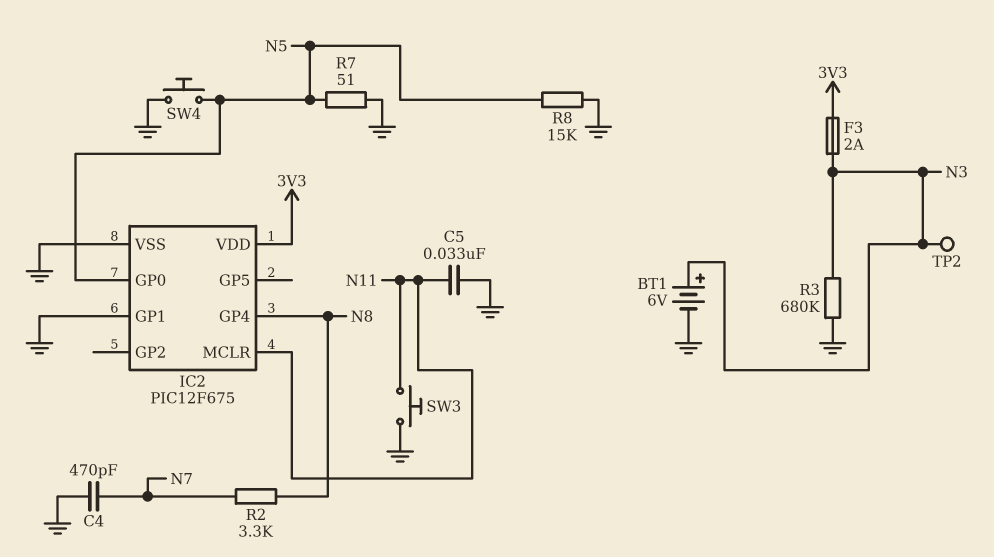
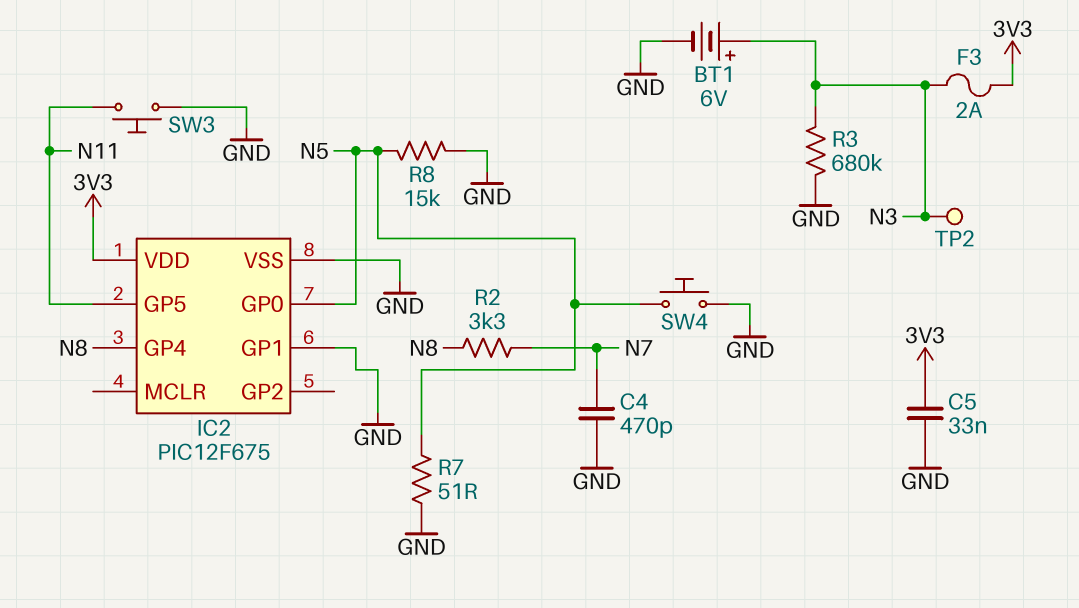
C5: 33nF (GND, N11) -> 33nF (3V3, GND)
IC2 pin GP5: none -> N11
IC2 pin MCLR: N11 -> none

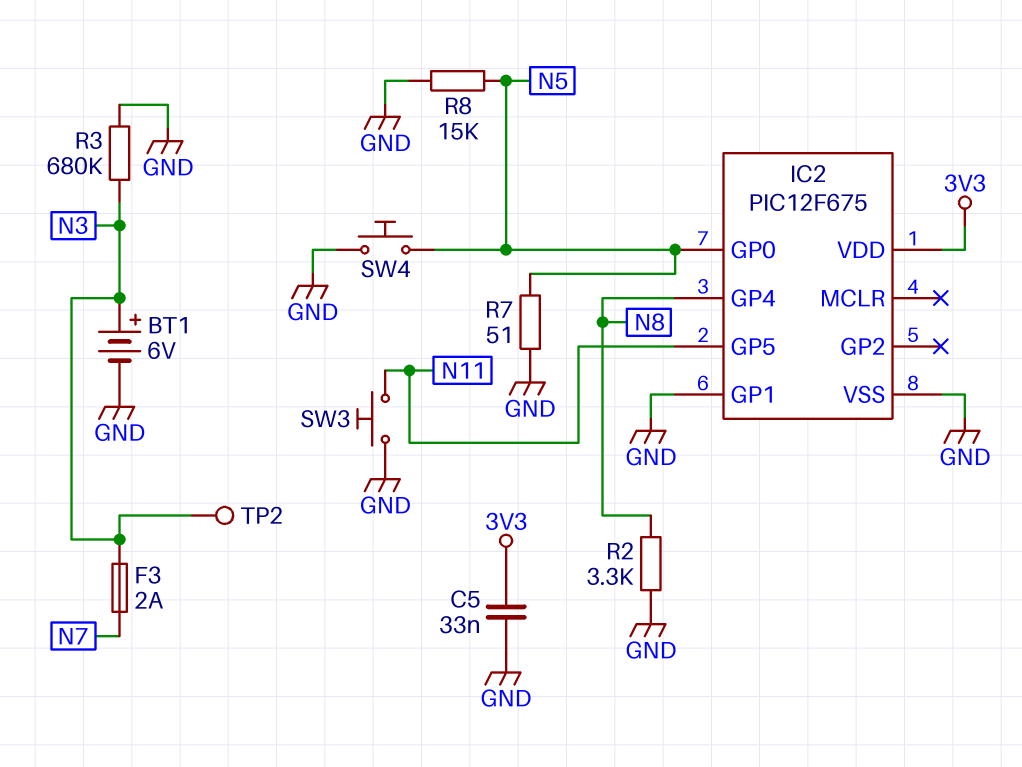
C4: 470pF (GND, N7) -> none
F3: 2A (3V3, N3) -> 2A (N3, N7)
R2: 3.3k (N7, N8) -> 3.3k (GND, N8)

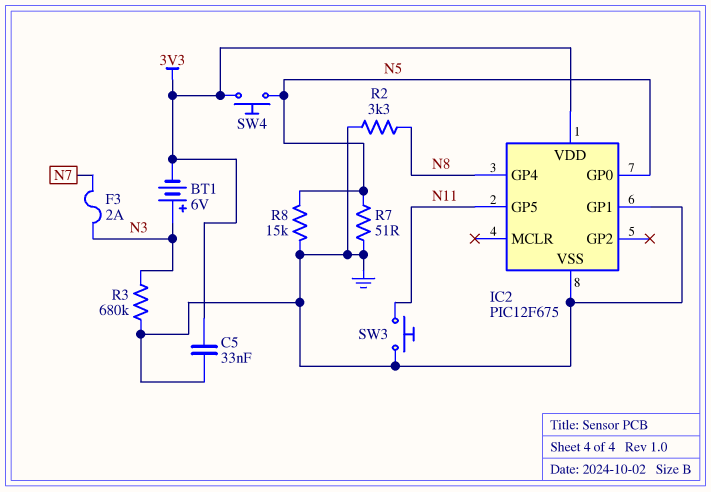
BT1: 6V (plus N3, minus GND) -> 6V (plus N3, minus 3V3)
SW4: button (GND, N5) -> button (3V3, N5)
TP2: test point (N3) -> none

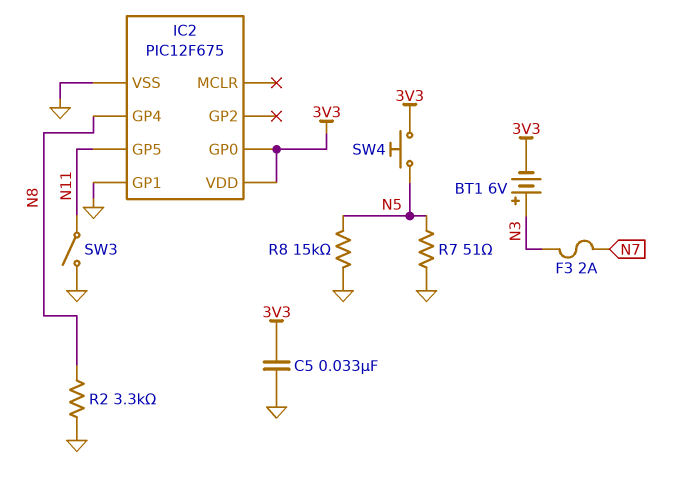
IC2 pin GP0: N5 -> 3V3
R3: 680k (GND, N3) -> none
SW3: button (GND, N11) -> switch (GND, N11)

